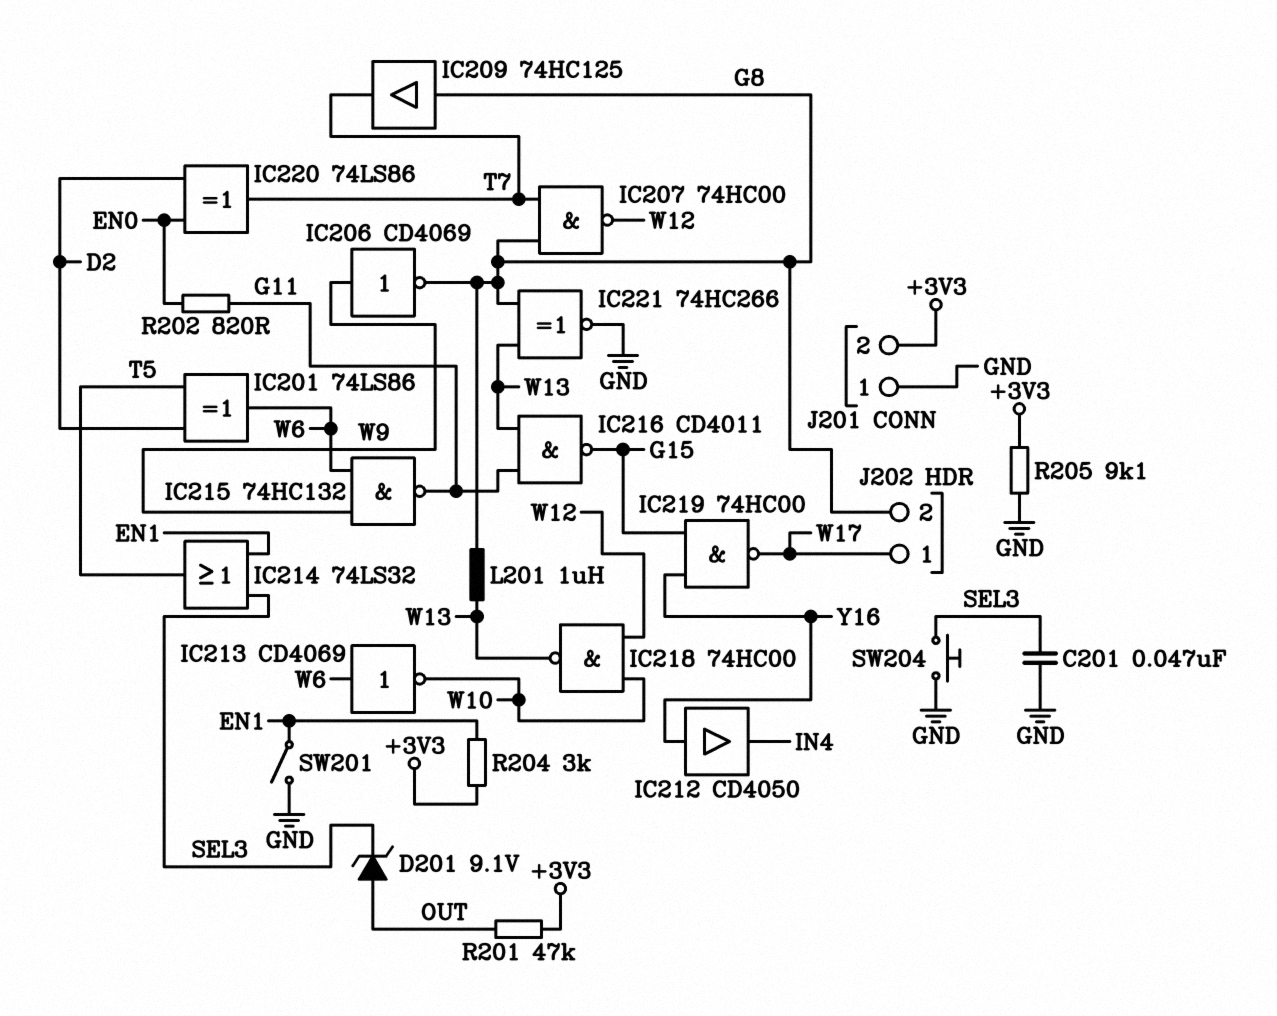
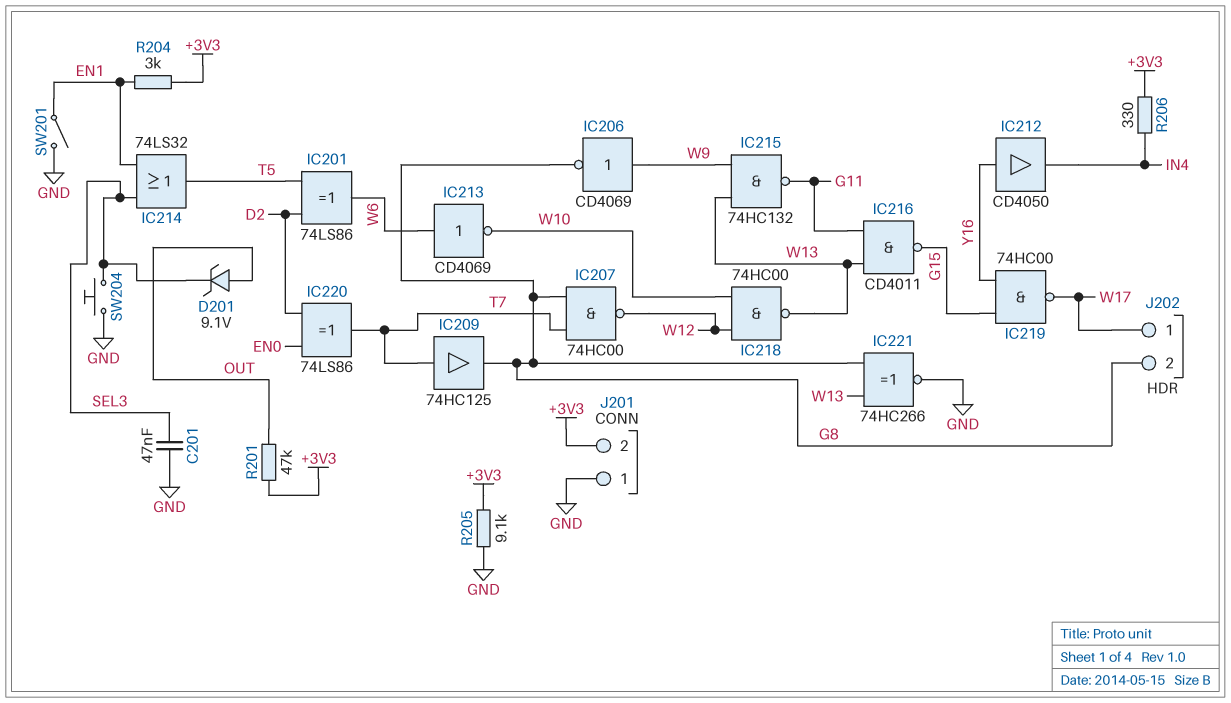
IC209: buffer 74HC125 (in G8, out T7) -> buffer 74HC125 (in T7, out G8)
IC215: NAND 74HC132 (in W6, in W9, out G11) -> NAND 74HC132 (in W9, in W13, out G11)
L201: 1uH (G8, W13) -> none
R202: 820 (EN0, G11) -> none
R206: none -> 330 (+3V3, IN4)

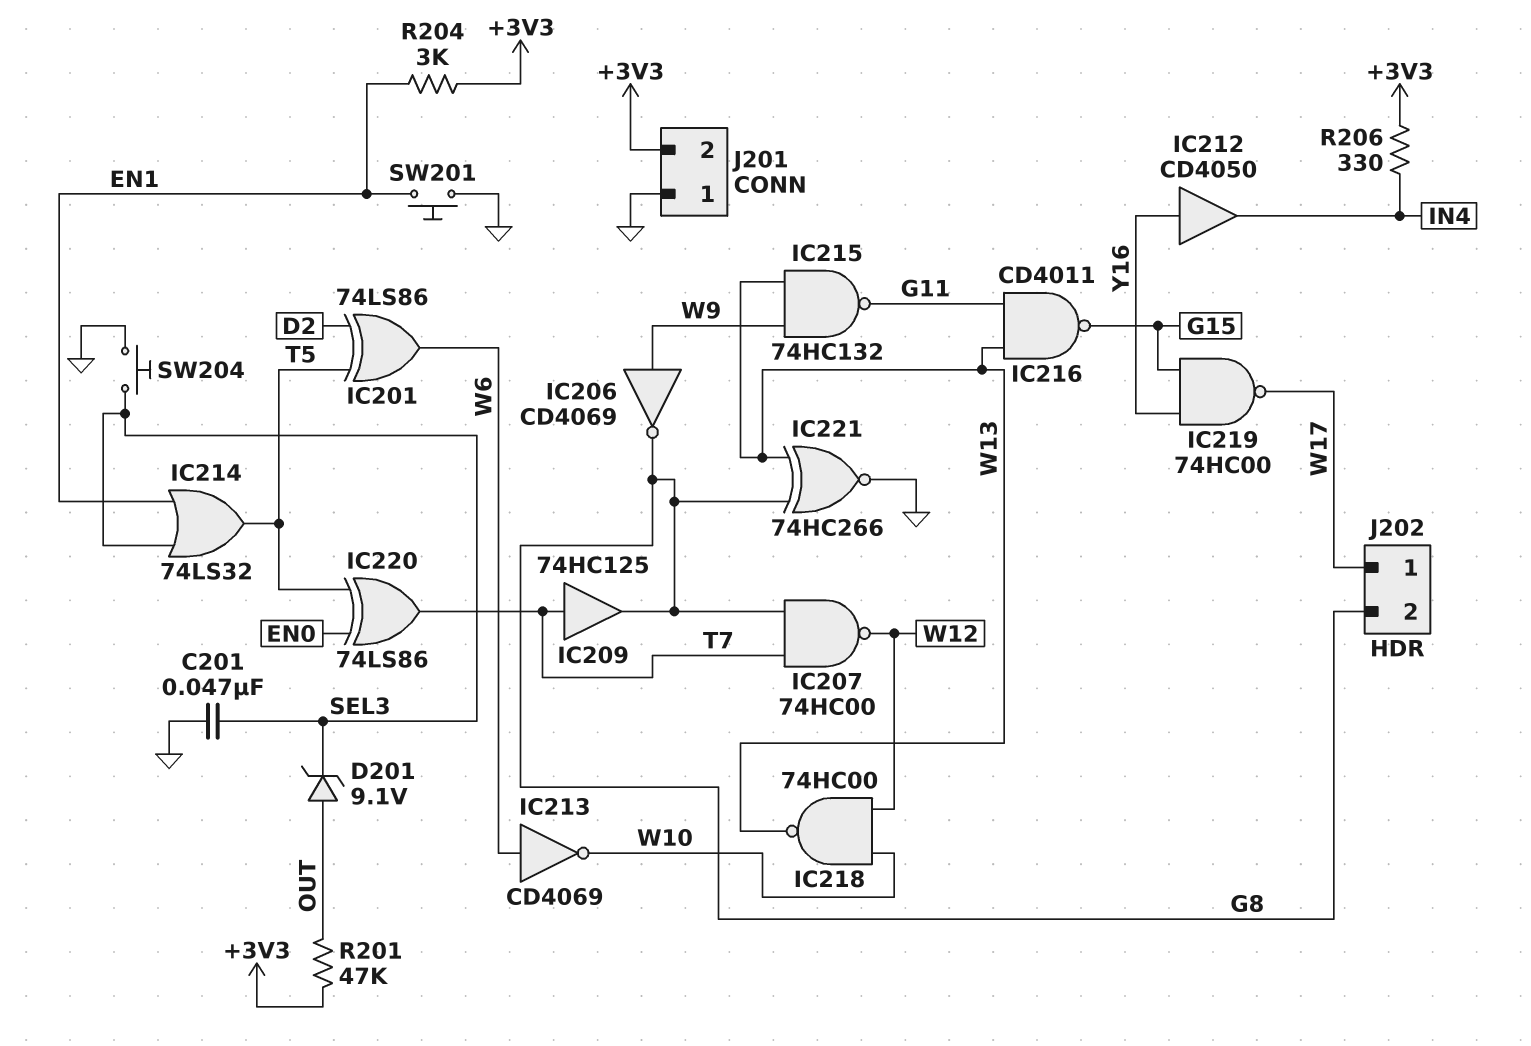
IC220: XOR 74LS86 (in D2, in EN0, out T7) -> XOR 74LS86 (in EN0, in T5, out T7)
R205: 9.1k (+3V3, GND) -> none
SW201: switch (EN1, GND) -> button (EN1, GND)

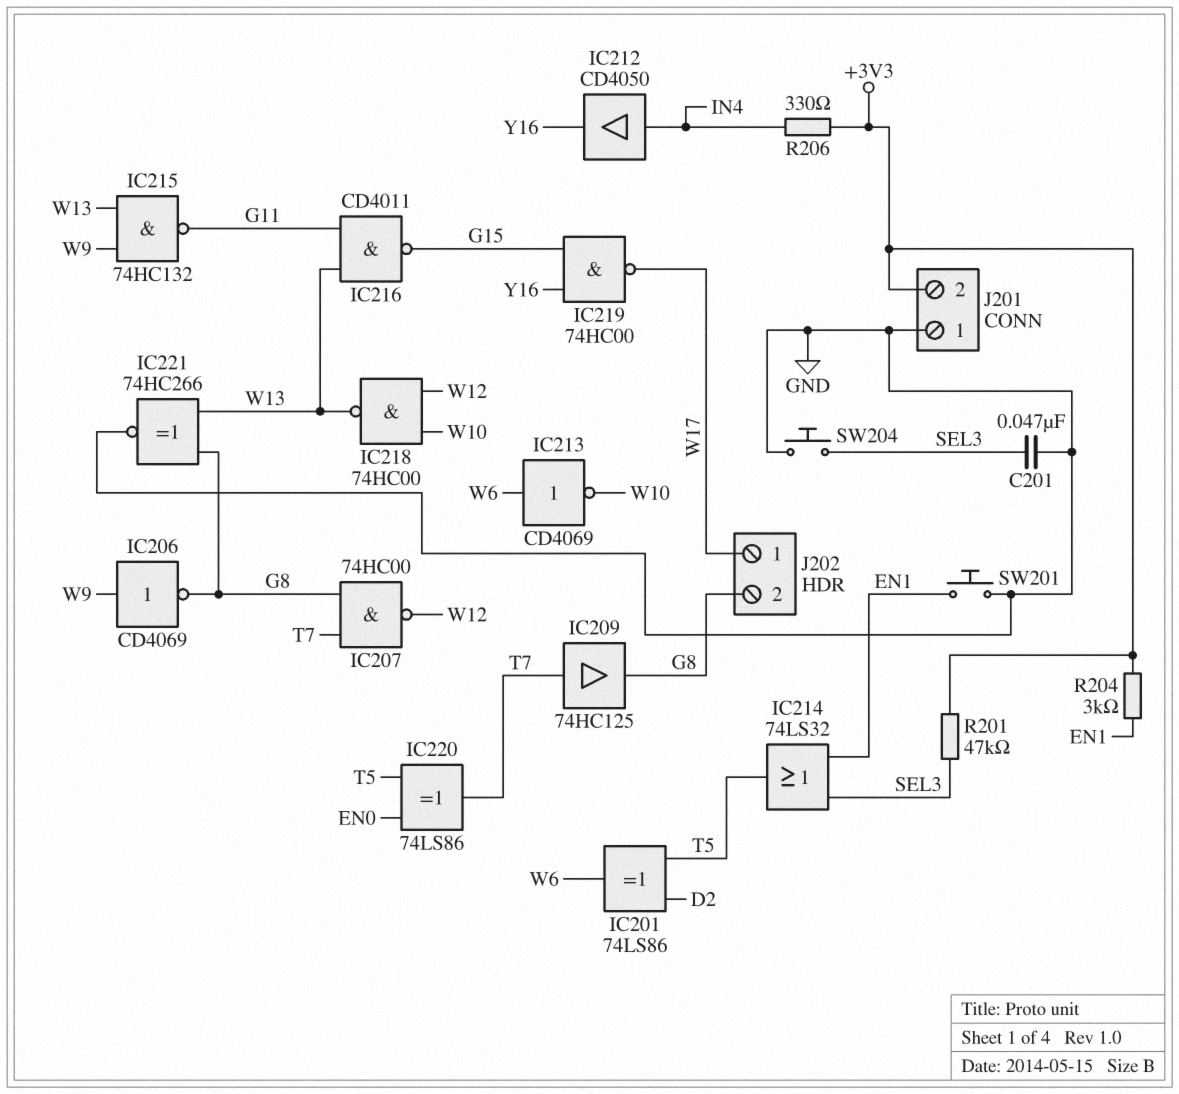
D201: zener 9.1V (A OUT, K SEL3) -> none
IC212: buffer CD4050 (in Y16, out IN4) -> buffer CD4050 (in IN4, out Y16)
R201: 47k (+3V3, OUT) -> 47k (+3V3, SEL3)

